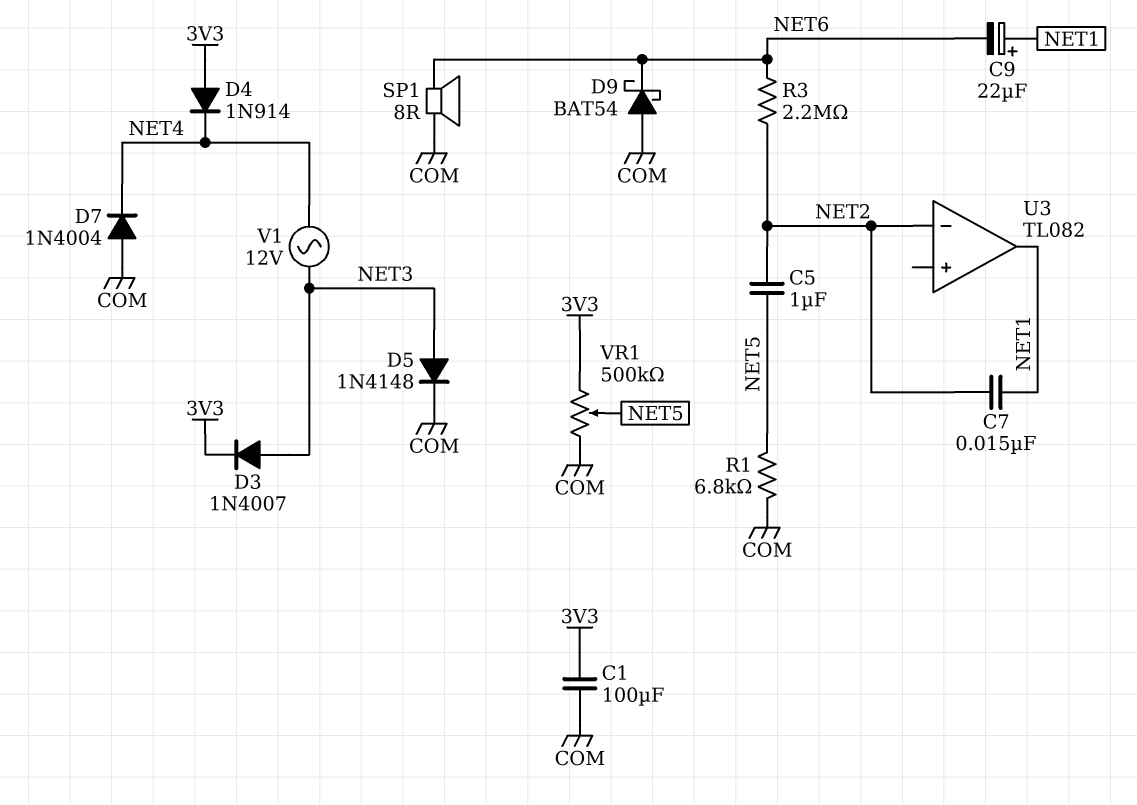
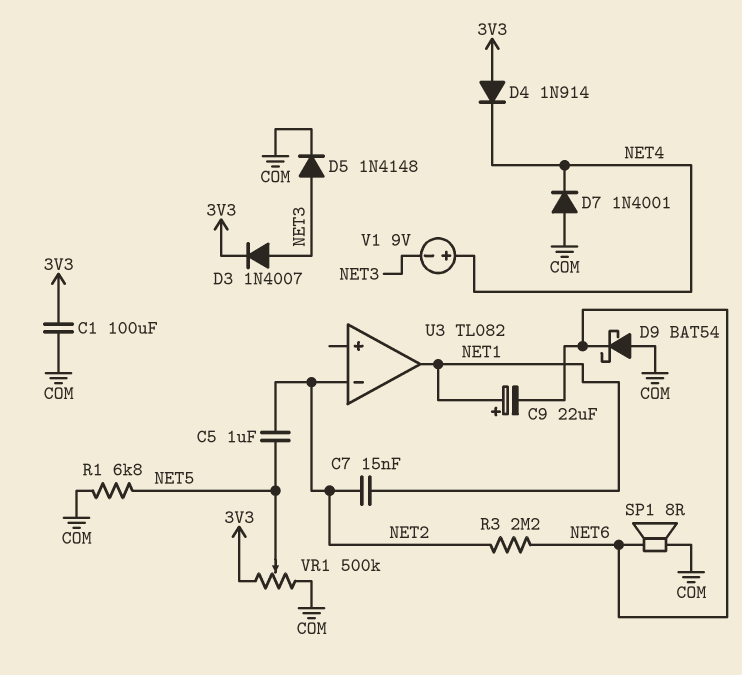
D7: diode 1N4004 (A COM, K NET4) -> diode 1N4001 (A COM, K NET4)
V1: AC 12V (NET3, NET4) -> 9V (plus NET4, minus NET3)

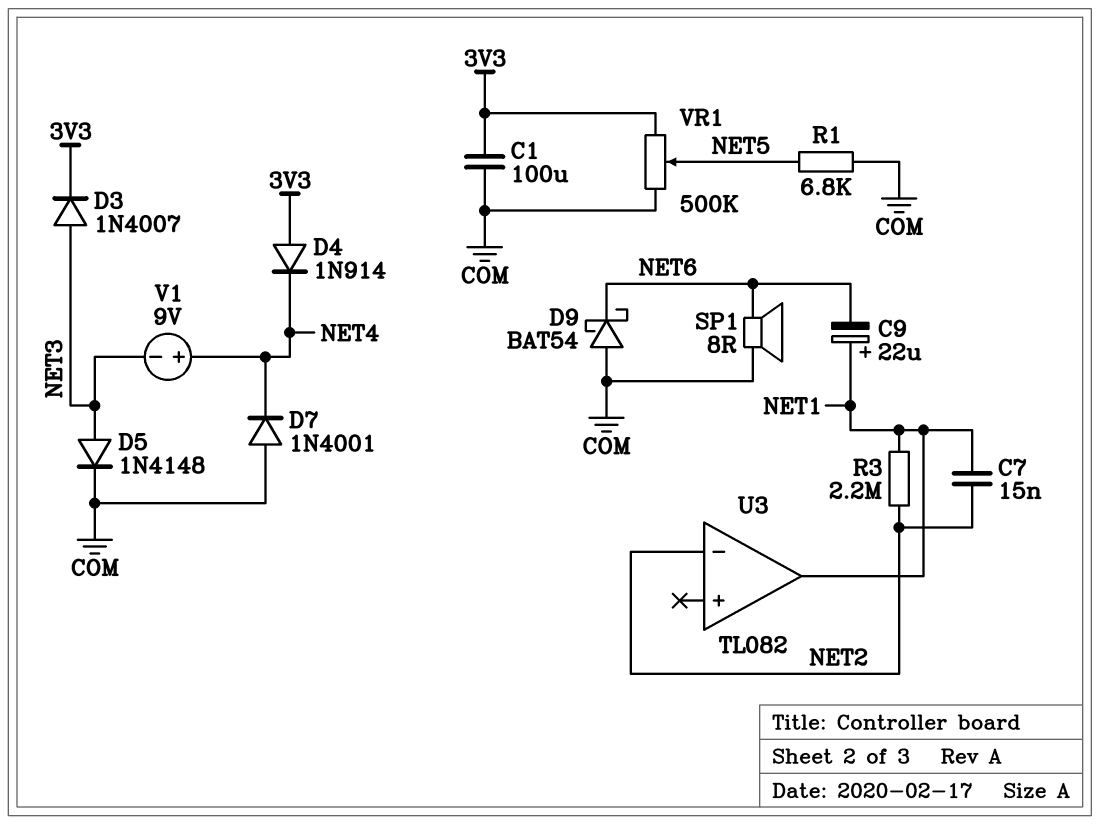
C5: 1uF (NET2, NET5) -> none
R3: 2.2M (NET2, NET6) -> 2.2M (NET1, NET2)

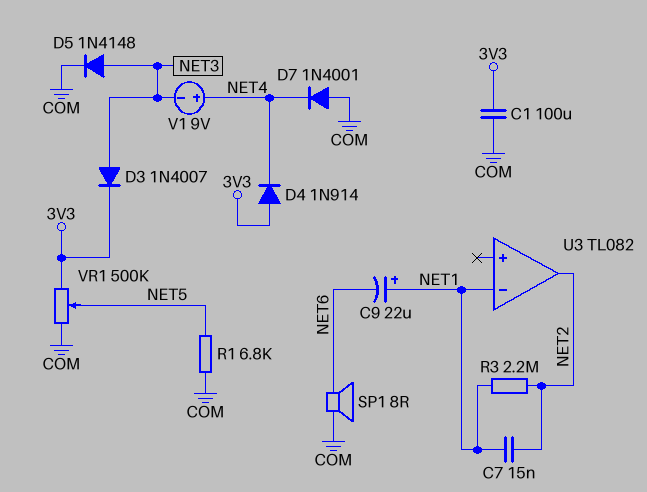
D9: schottky BAT54 (A COM, K NET6) -> none
U3 pin in-: NET2 -> NET1
U3 pin out: NET1 -> NET2

